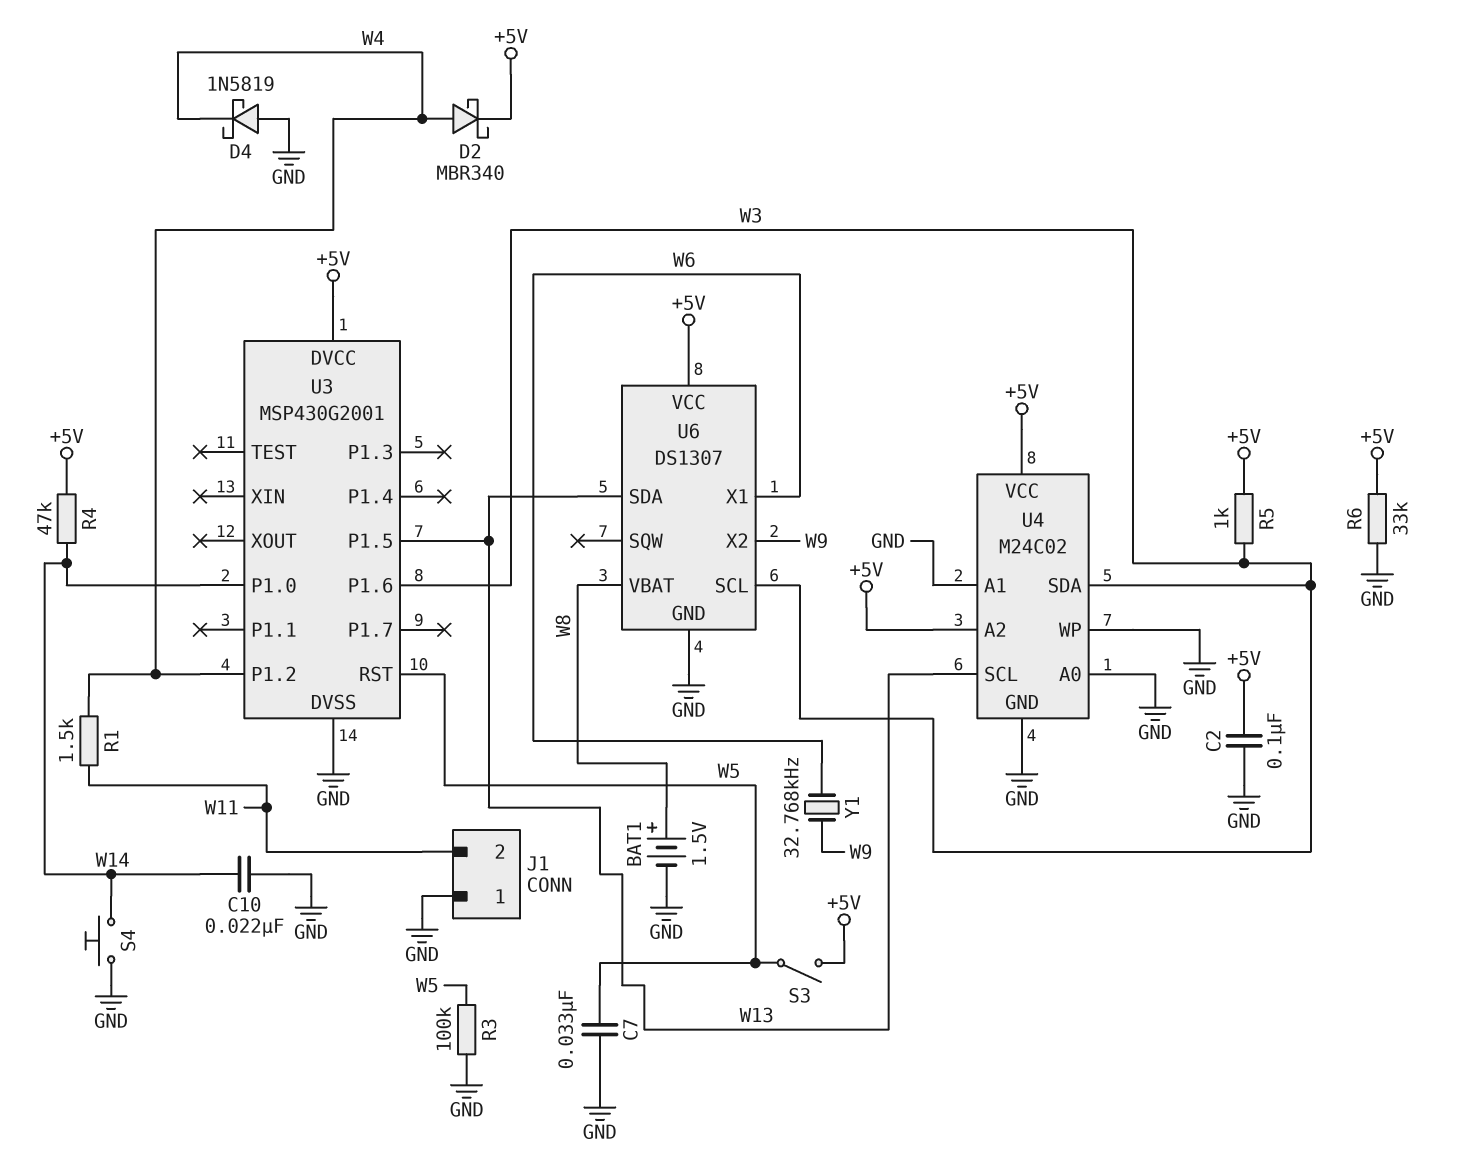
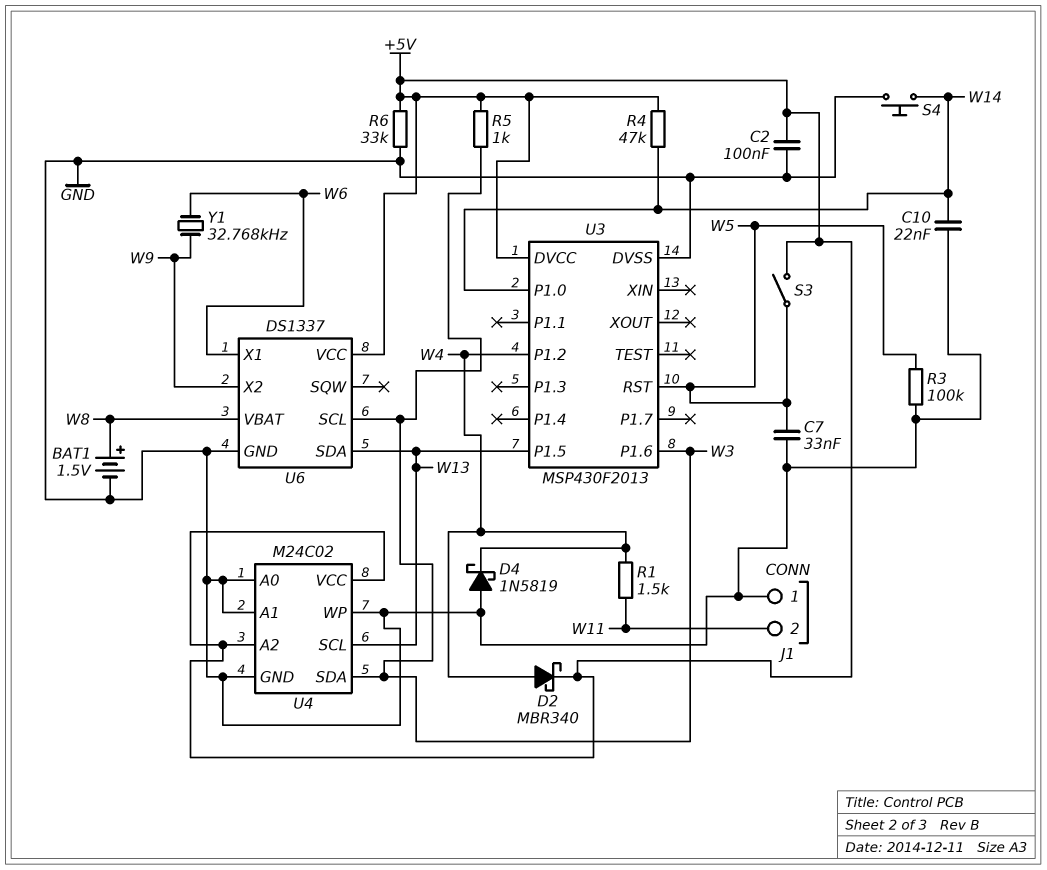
U3: MSP430G2001 -> MSP430F2013
U6: DS1307 -> DS1337

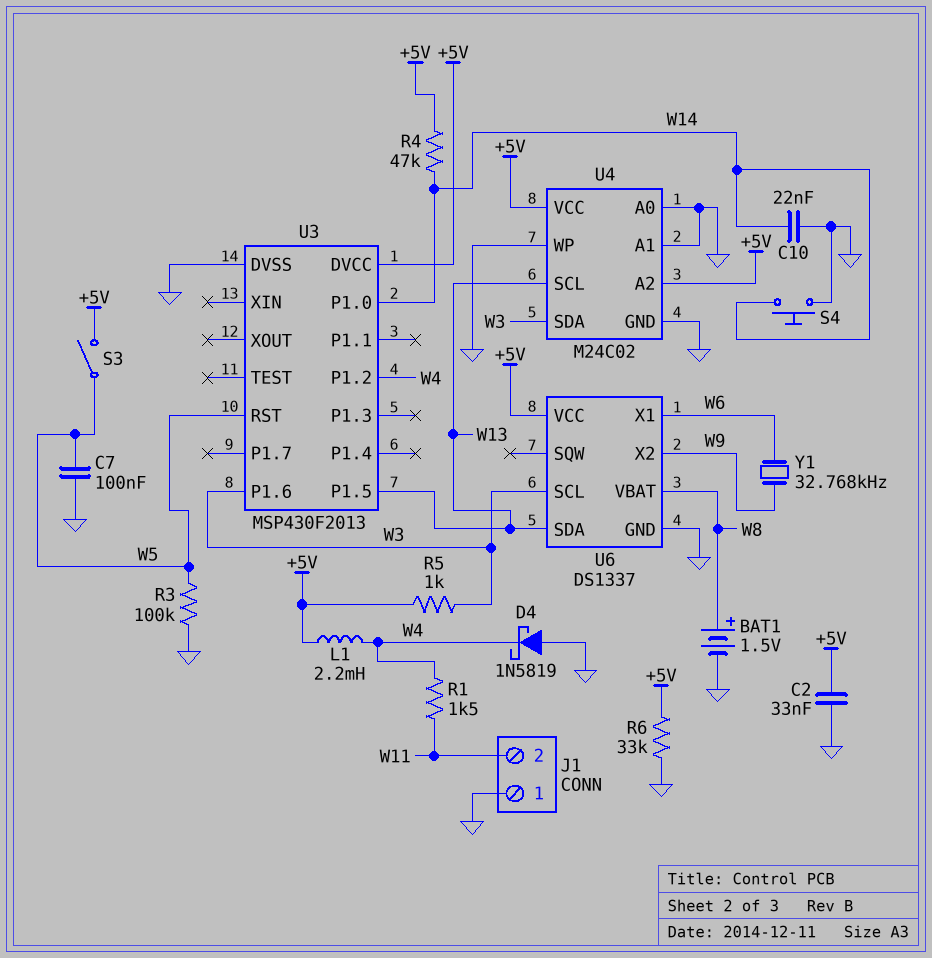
C2: 100nF (+5V, GND) -> 33nF (+5V, GND)
C7: 33nF (GND, W5) -> 100nF (GND, W5)
D2: schottky MBR340 (A W4, K +5V) -> none
L1: none -> 2.2mH (+5V, W4)

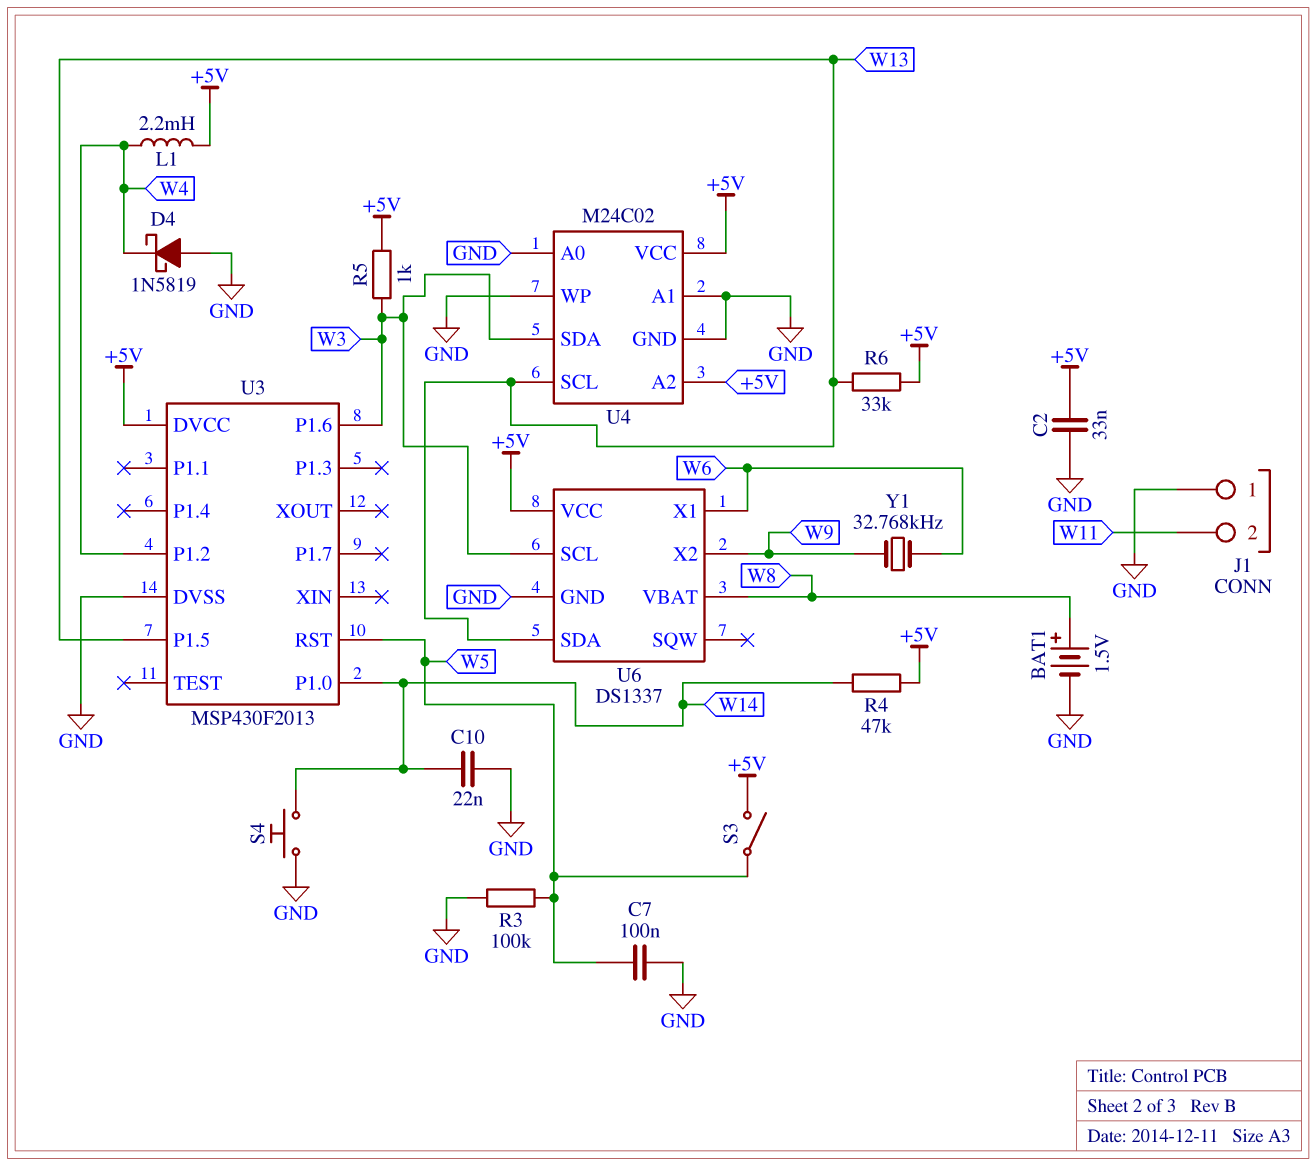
R1: 1.5k (W4, W11) -> none
R6: 33k (+5V, GND) -> 33k (+5V, W13)

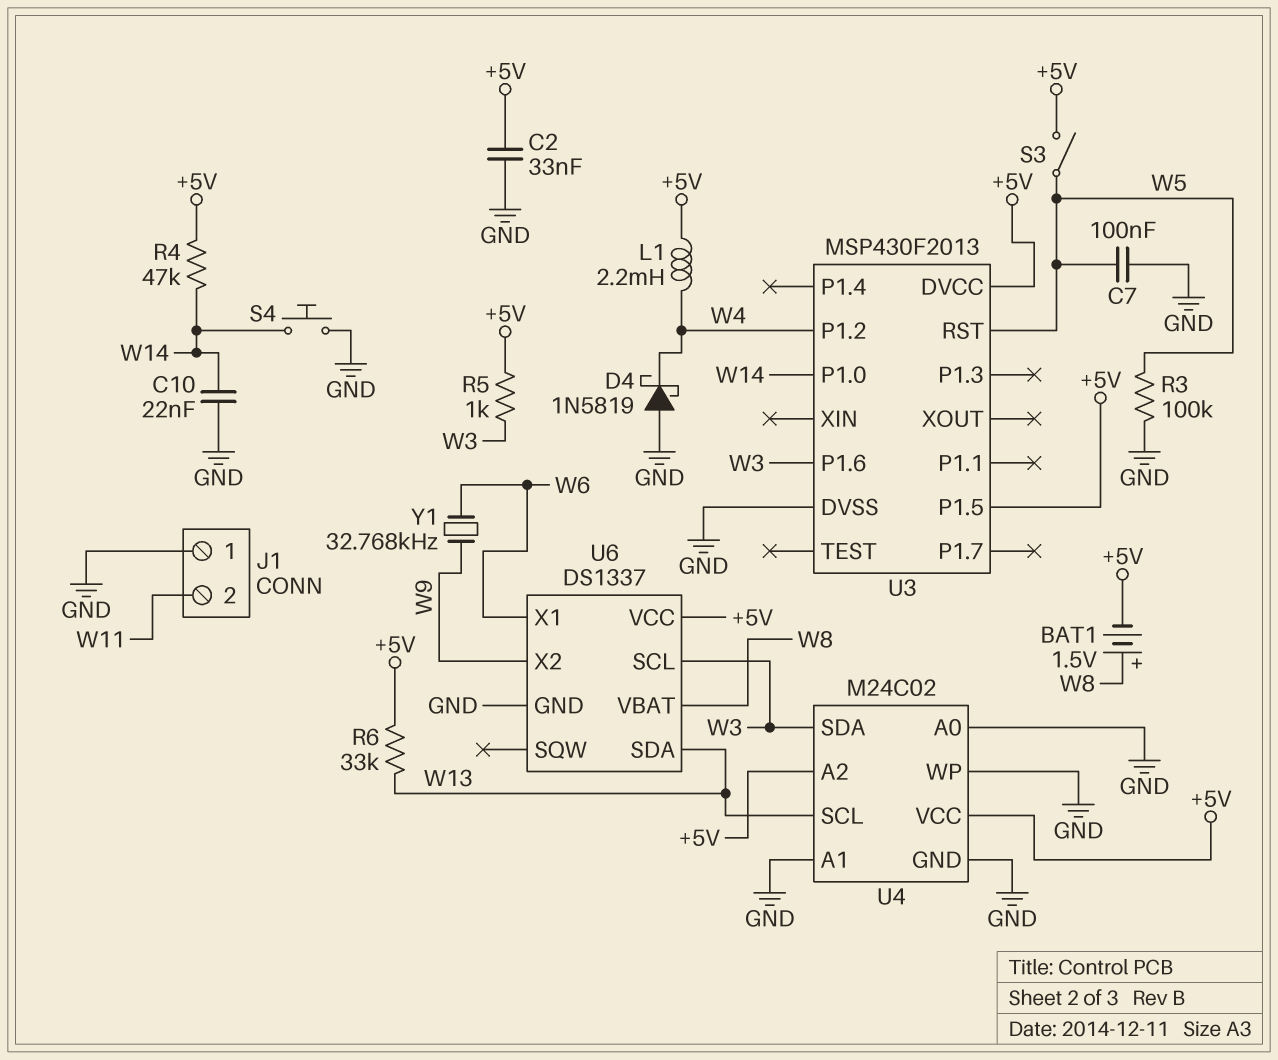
BAT1: 1.5V (plus W8, minus GND) -> 1.5V (plus W8, minus +5V)
U3 pin P1.5: W13 -> +5V

